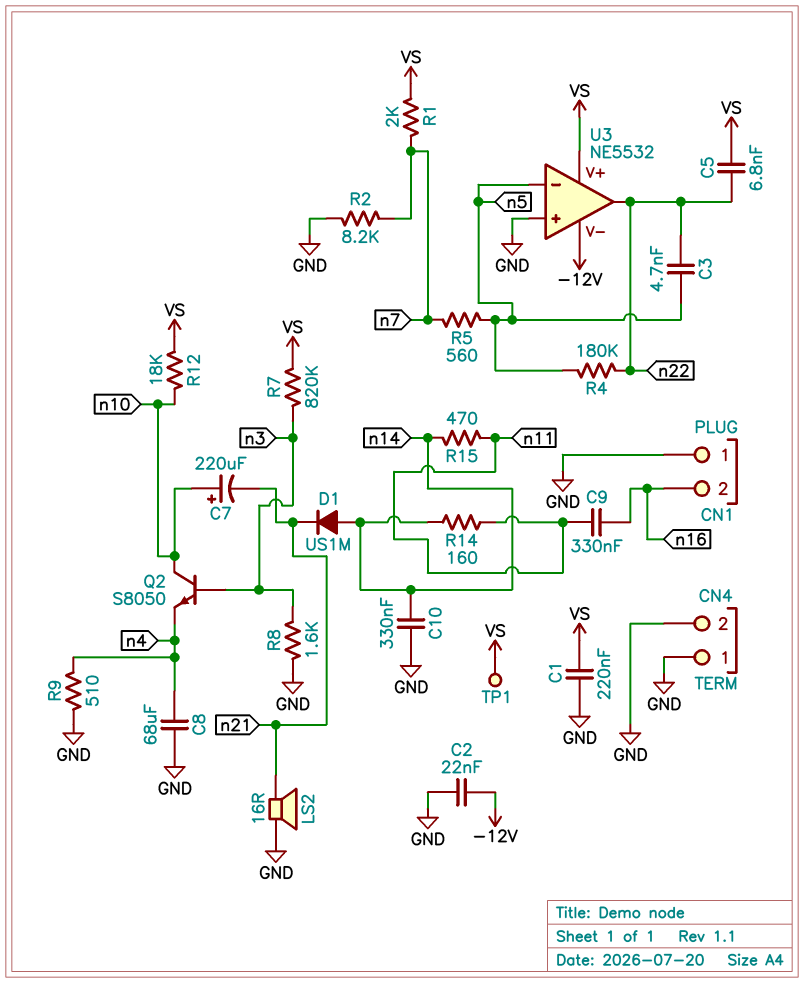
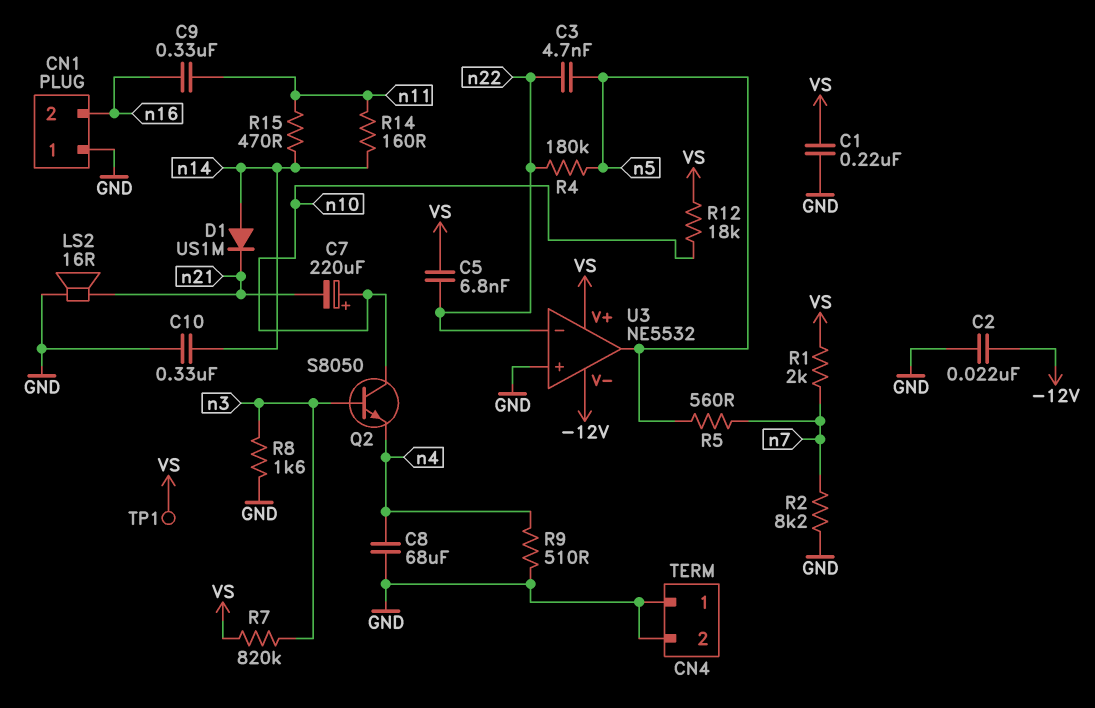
U3 pin in-: n5 -> n22
U3 pin out: n22 -> n5

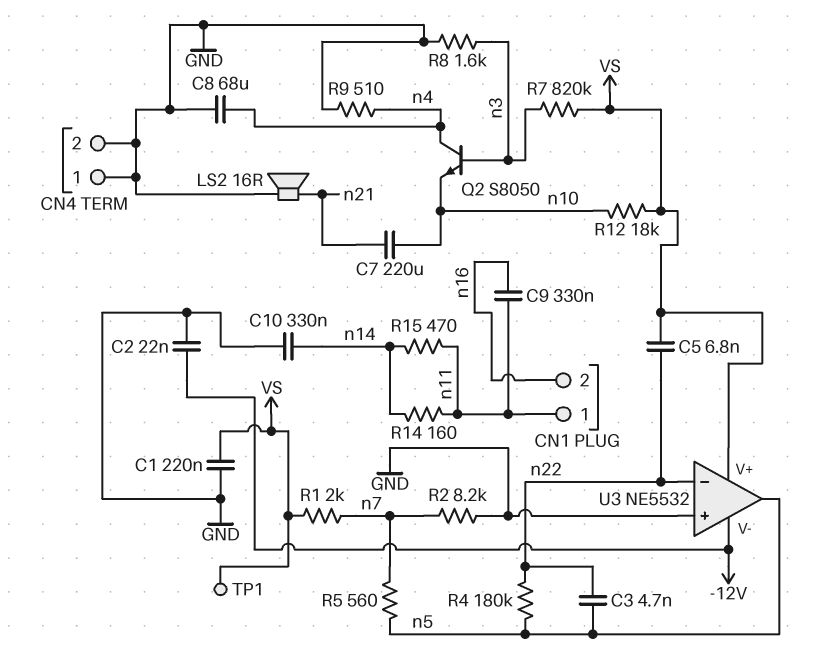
C7: 220uF (plus n10, minus n21) -> 220uF (n10, n21)
CN1 pin 1: GND -> n11
D1: diode US1M (A n14, K n21) -> none
Q2: NPN S8050 (B n3, C n10, E n4) -> NPN S8050 (B n3, C n4, E n10)

